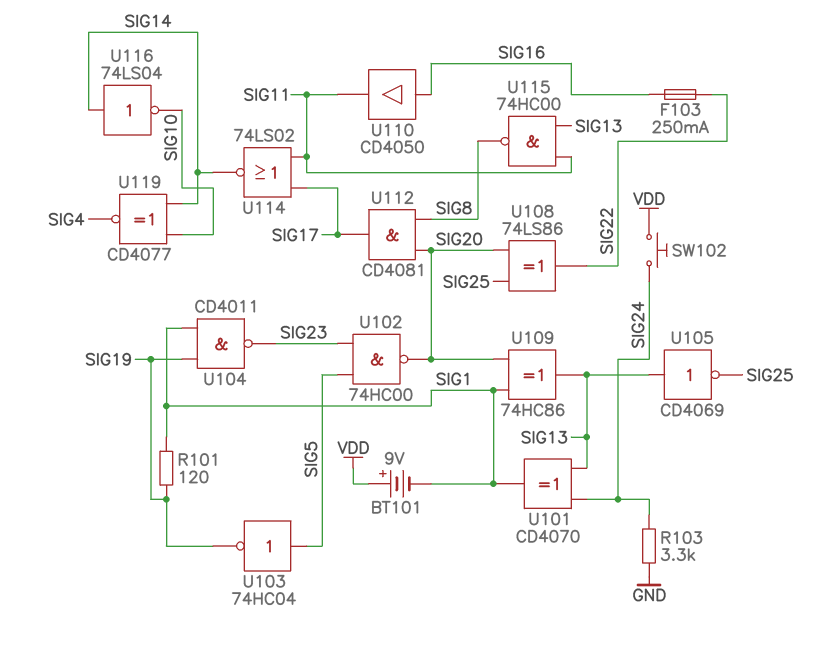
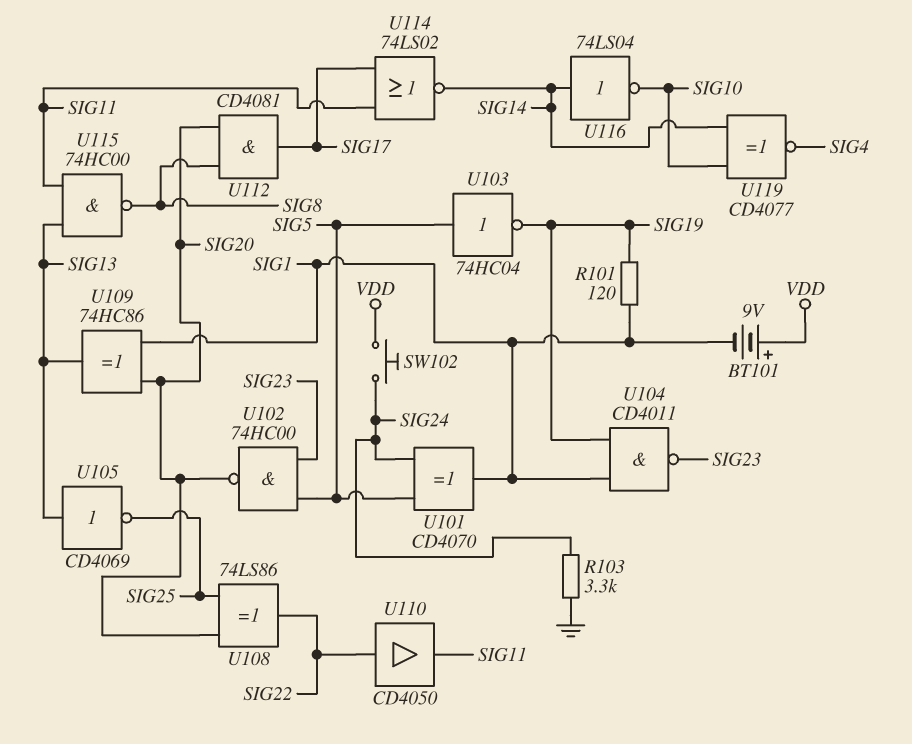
F103: 250mA (SIG16, SIG22) -> none
U101: XOR CD4070 (in SIG13, in SIG24, out SIG1) -> XOR CD4070 (in SIG5, in SIG24, out SIG1)
U110: buffer CD4050 (in SIG16, out SIG11) -> buffer CD4050 (in SIG22, out SIG11)

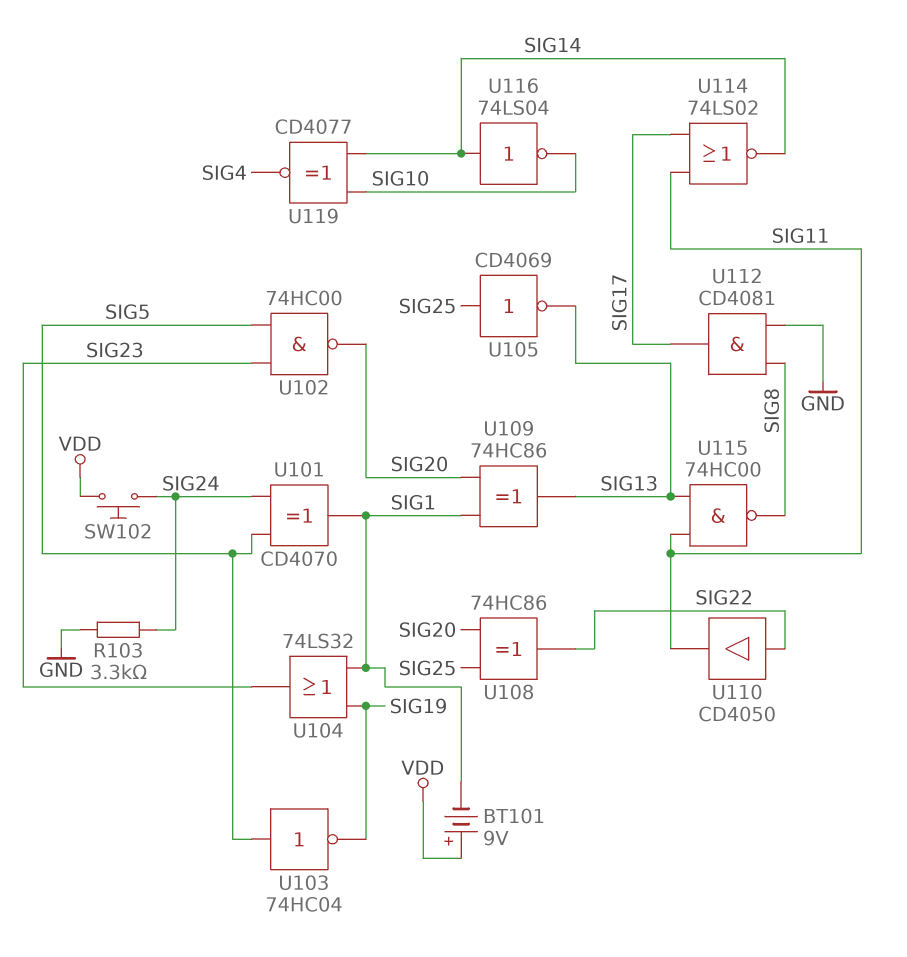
R101: 120 (SIG1, SIG19) -> none
U104: NAND CD4011 (in SIG1, in SIG19, out SIG23) -> OR 74LS32 (in SIG1, in SIG19, out SIG23)
U105: NOT CD4069 (in SIG13, out SIG25) -> NOT CD4069 (in SIG25, out SIG13)
U108: XOR 74LS86 (in SIG20, in SIG25, out SIG22) -> XOR 74HC86 (in SIG20, in SIG25, out SIG22)
U112: AND CD4081 (in SIG8, in SIG20, out SIG17) -> AND CD4081 (in GND, in SIG8, out SIG17)

